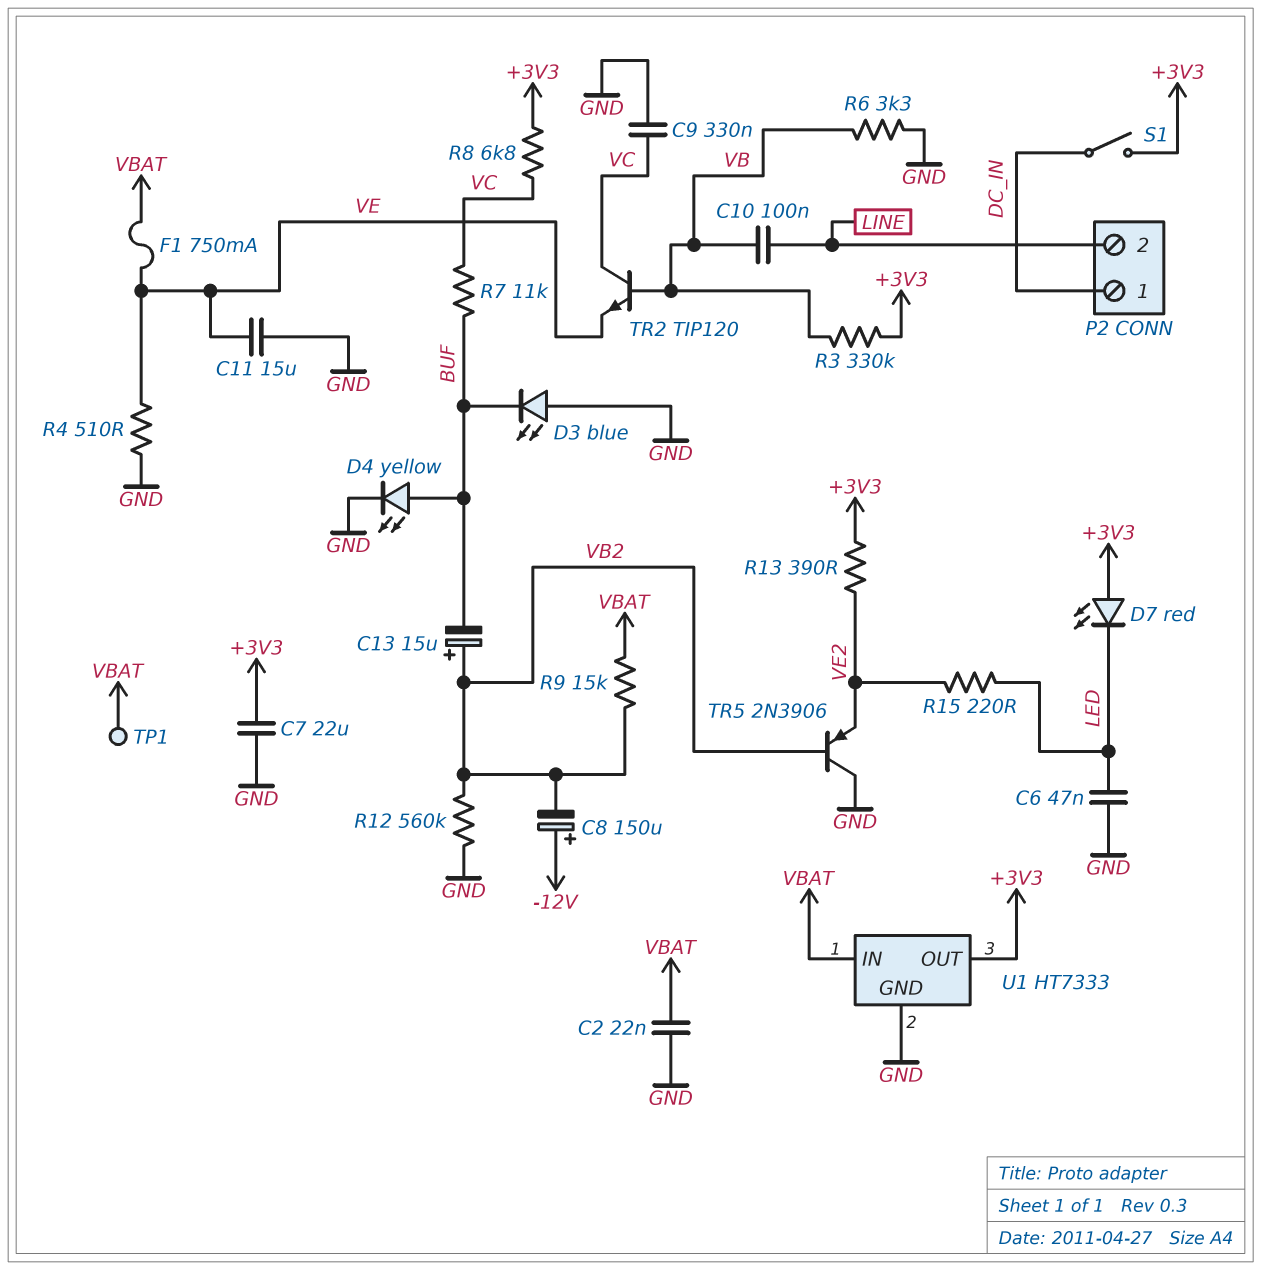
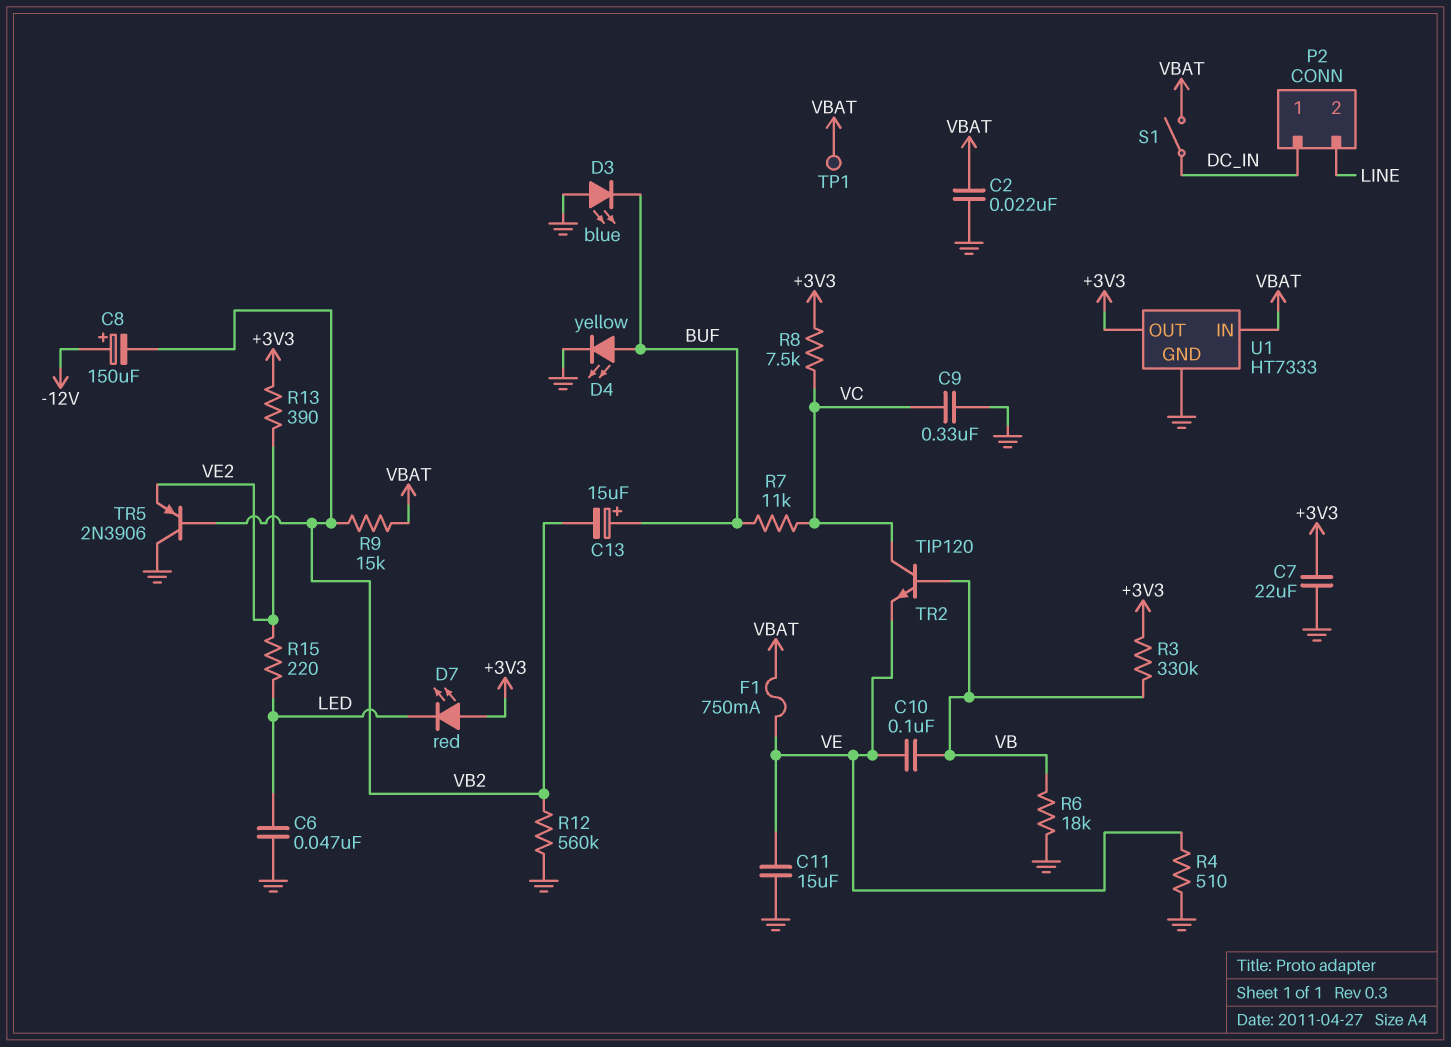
C10: 100nF (LINE, VB) -> 100nF (VB, VE)
C13: 15uF (plus VB2, minus BUF) -> 15uF (plus BUF, minus VB2)
R6: 3.3k (GND, VB) -> 18k (GND, VB)
R8: 6.8k (+3V3, VC) -> 7.5k (+3V3, VC)
S1: switch (+3V3, DC_IN) -> switch (DC_IN, VBAT)

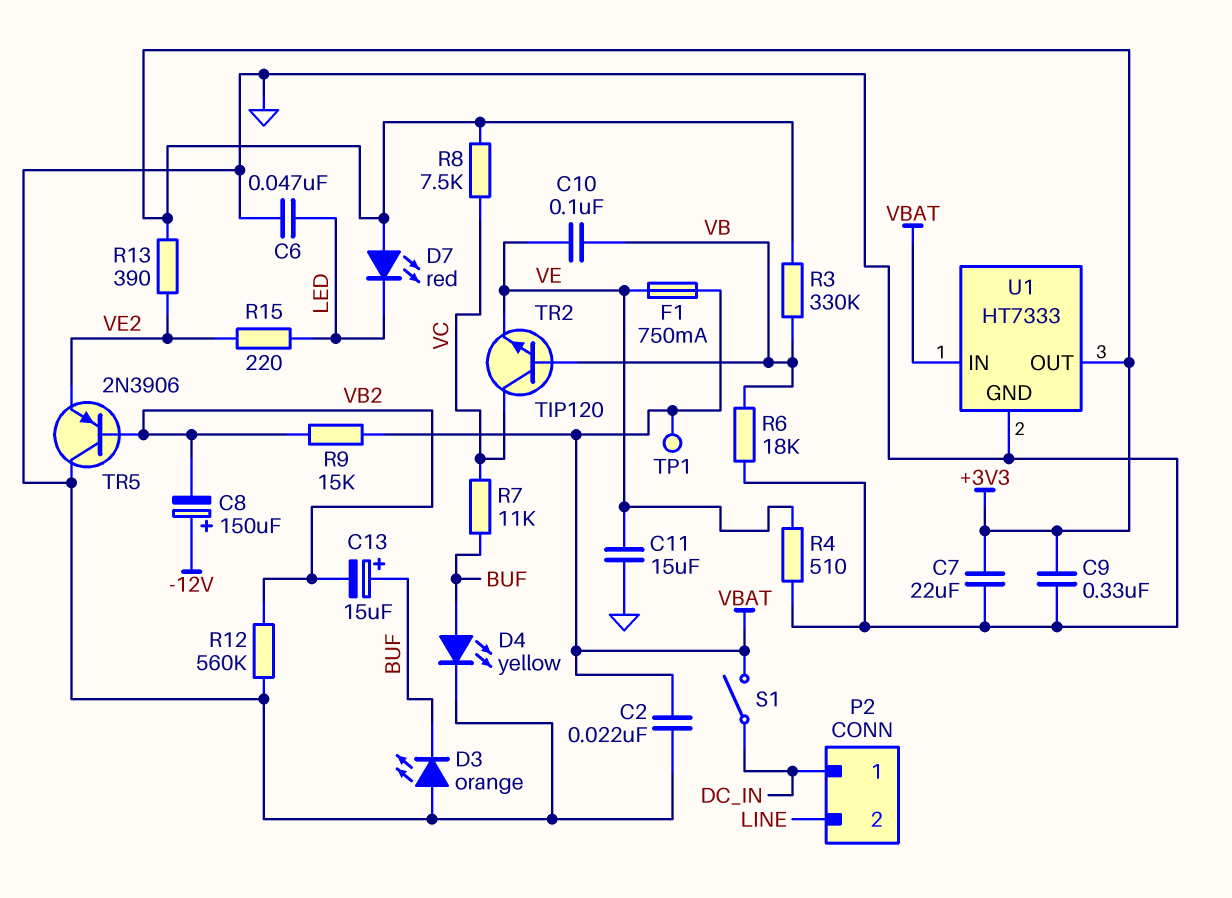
C9: 330nF (GND, VC) -> 330nF (+3V3, GND)
D3: LED blue (A GND, K BUF) -> LED orange (A GND, K BUF)

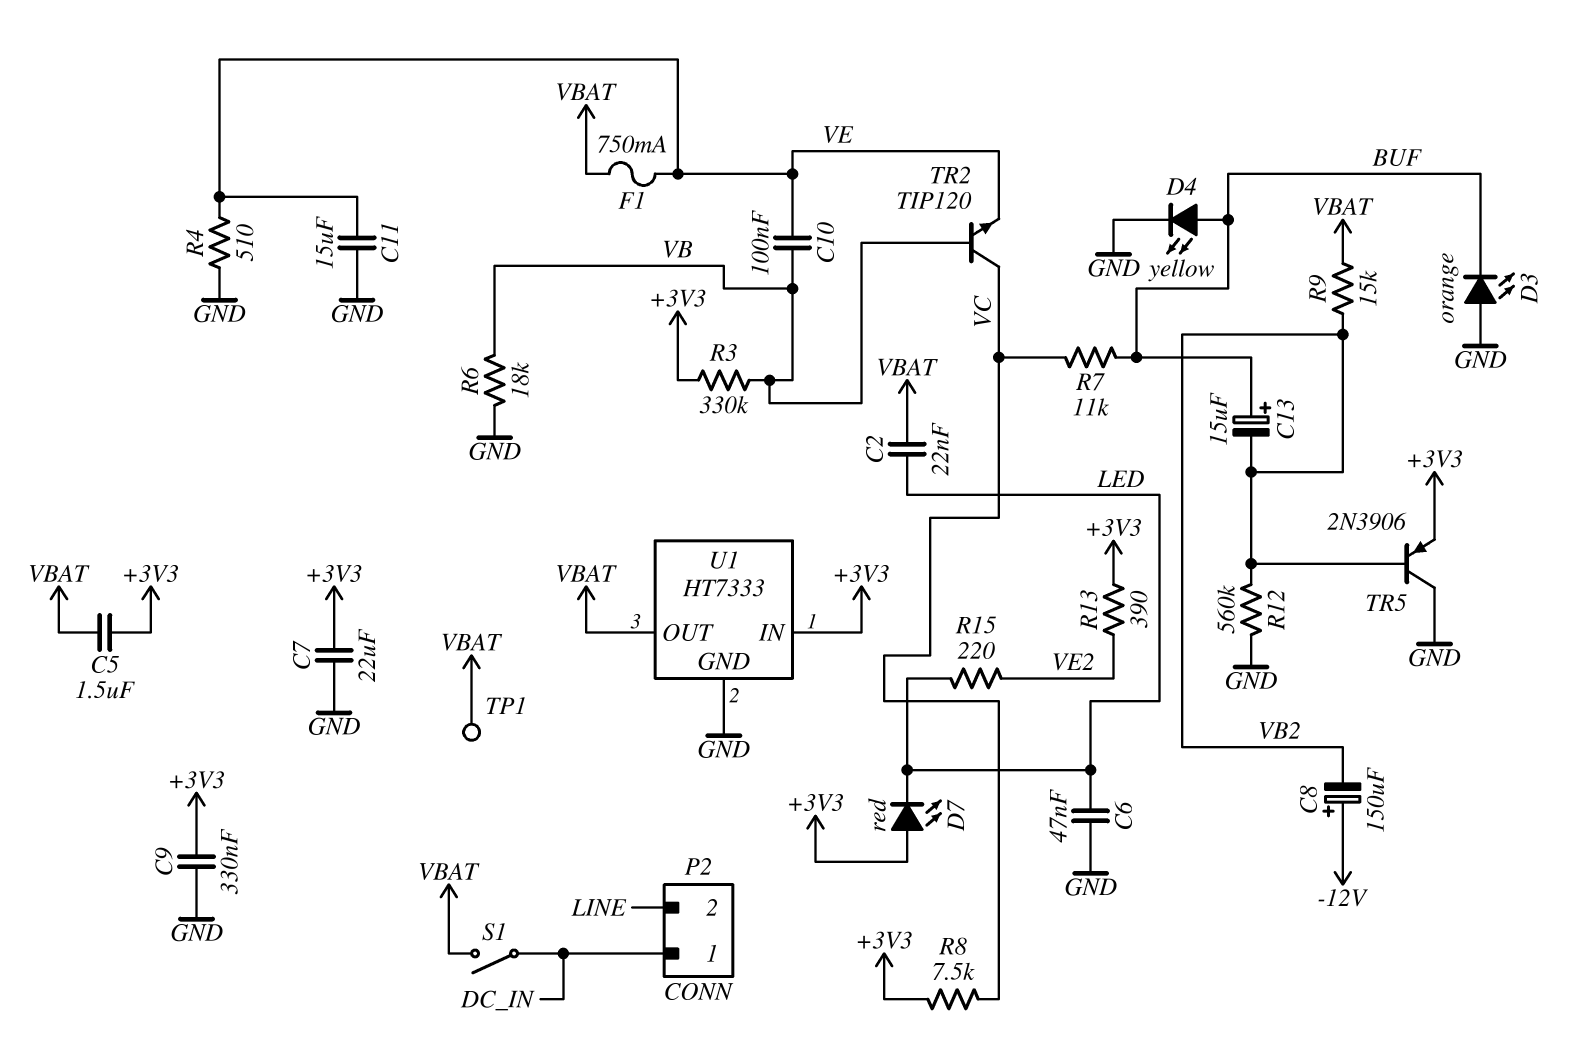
C2: 22nF (GND, VBAT) -> 22nF (LED, VBAT)
C5: none -> 1.5uF (+3V3, VBAT)
TR5: PNP 2N3906 (B VB2, C GND, E VE2) -> PNP 2N3906 (B VB2, C GND, E +3V3)
U1 pin IN: VBAT -> +3V3
U1 pin OUT: +3V3 -> VBAT

